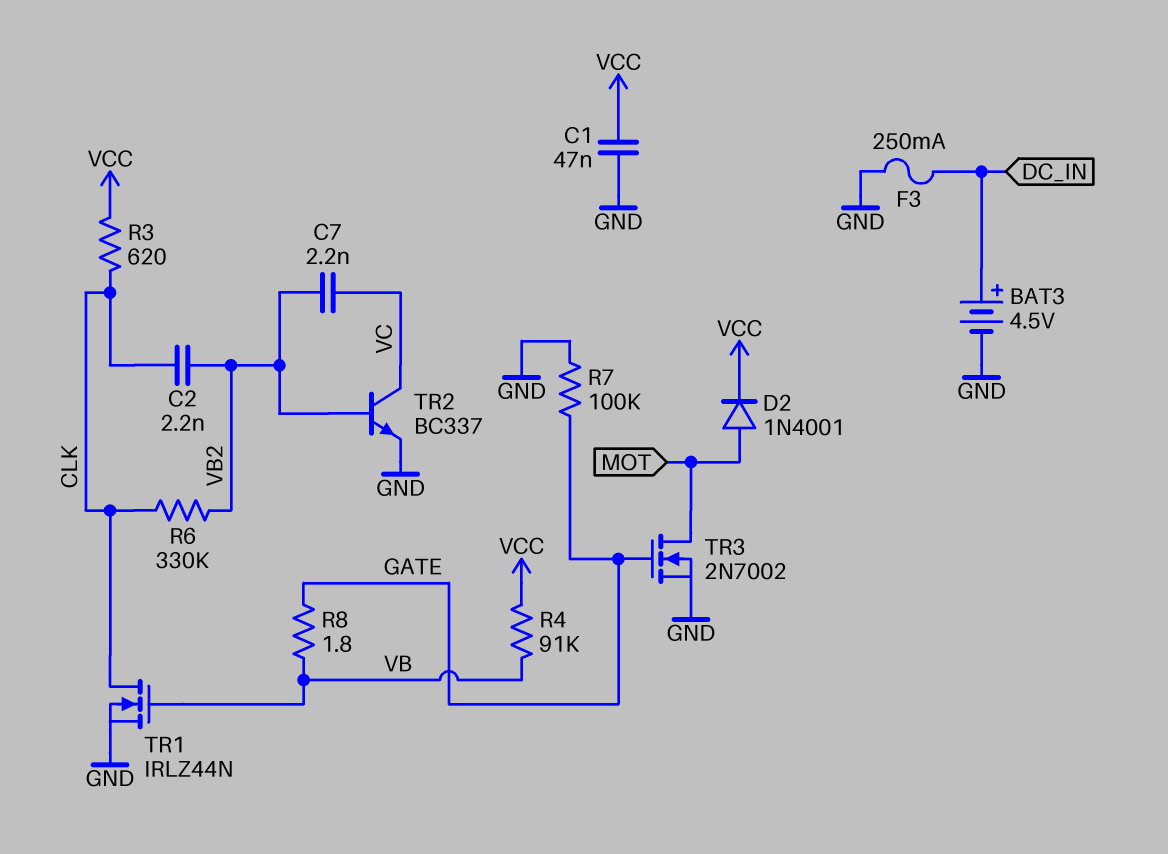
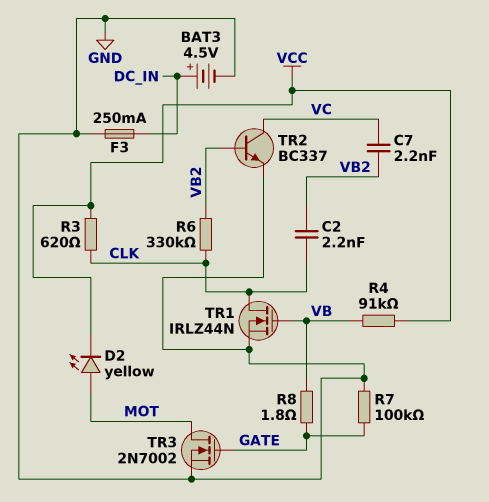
C1: 47nF (GND, VCC) -> none
D2: diode 1N4001 (A MOT, K VCC) -> LED yellow (A MOT, K VCC)

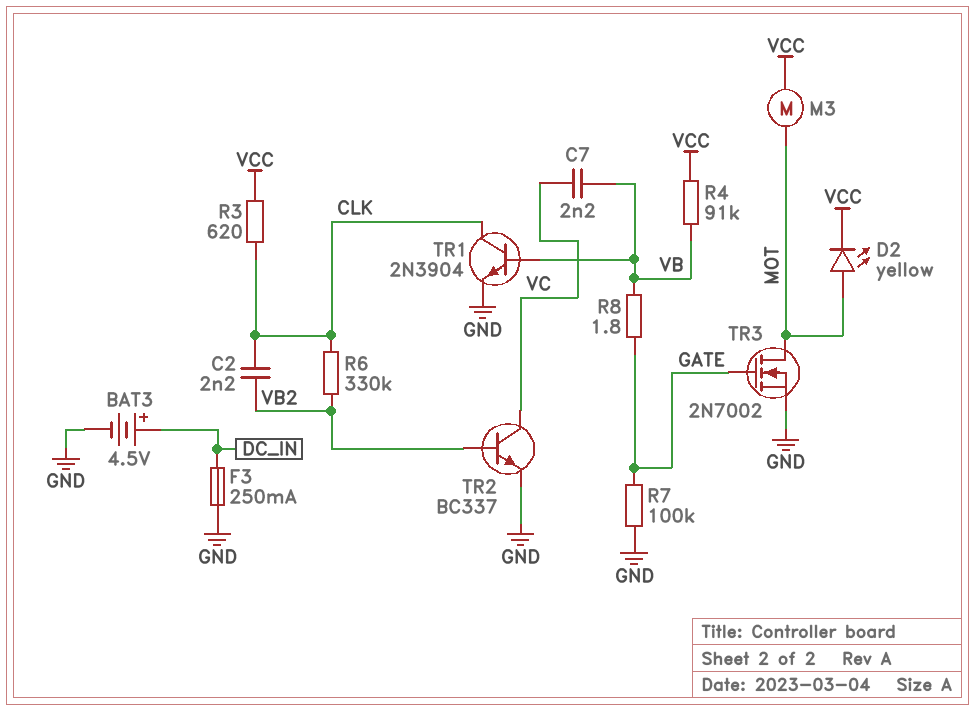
C7: 2.2nF (VB2, VC) -> 2.2nF (VB, VC)
M3: none -> motor (MOT, VCC)
TR1: NMOS IRLZ44N (G VB, D CLK, S GND) -> NPN 2N3904 (B VB, C CLK, E GND)

